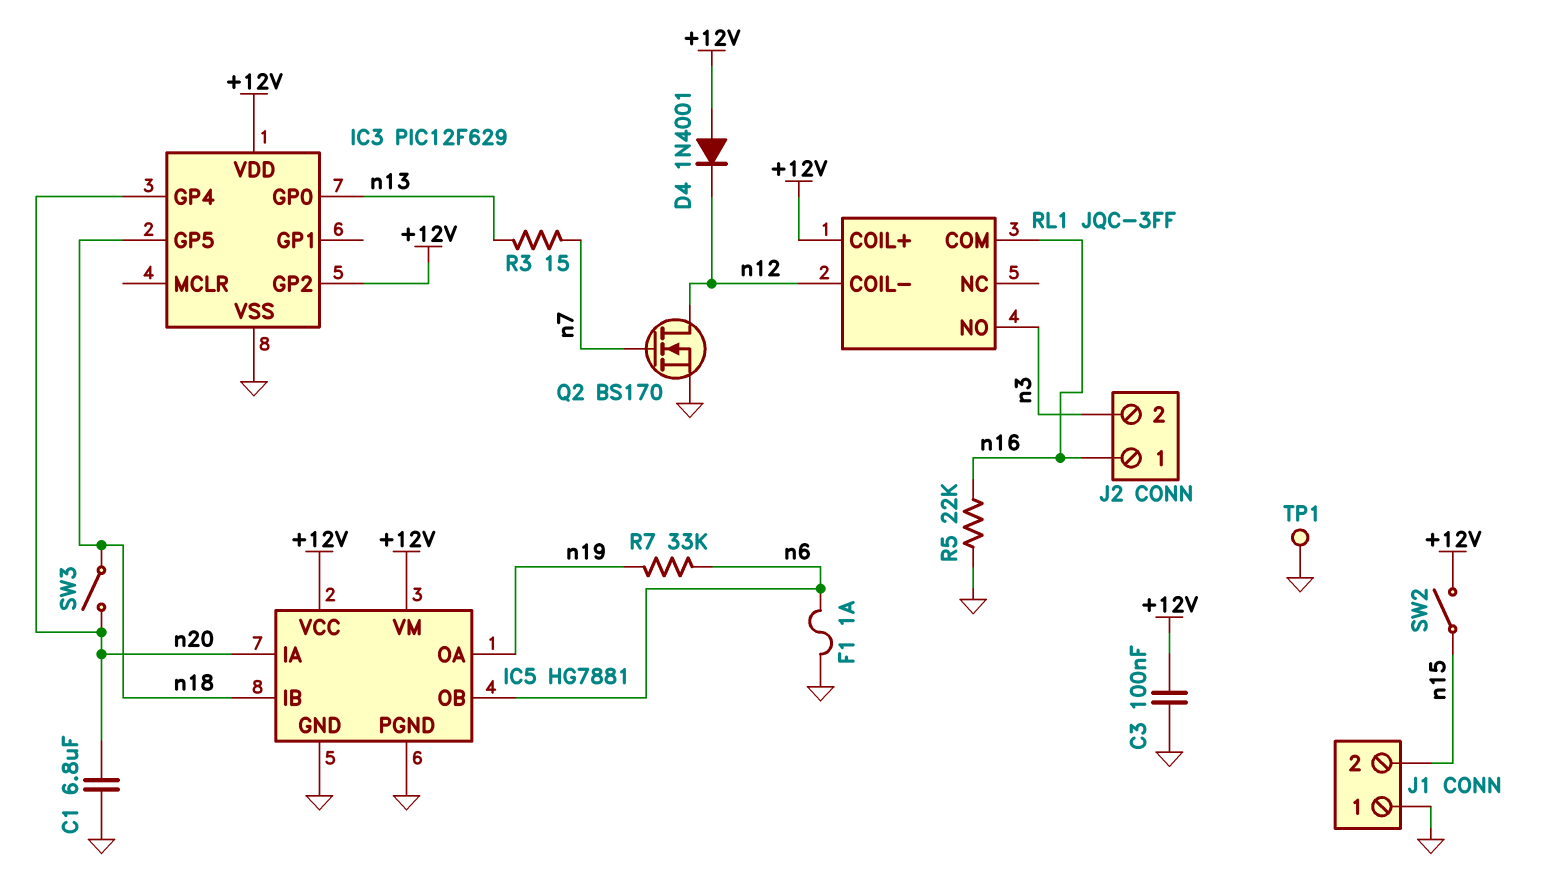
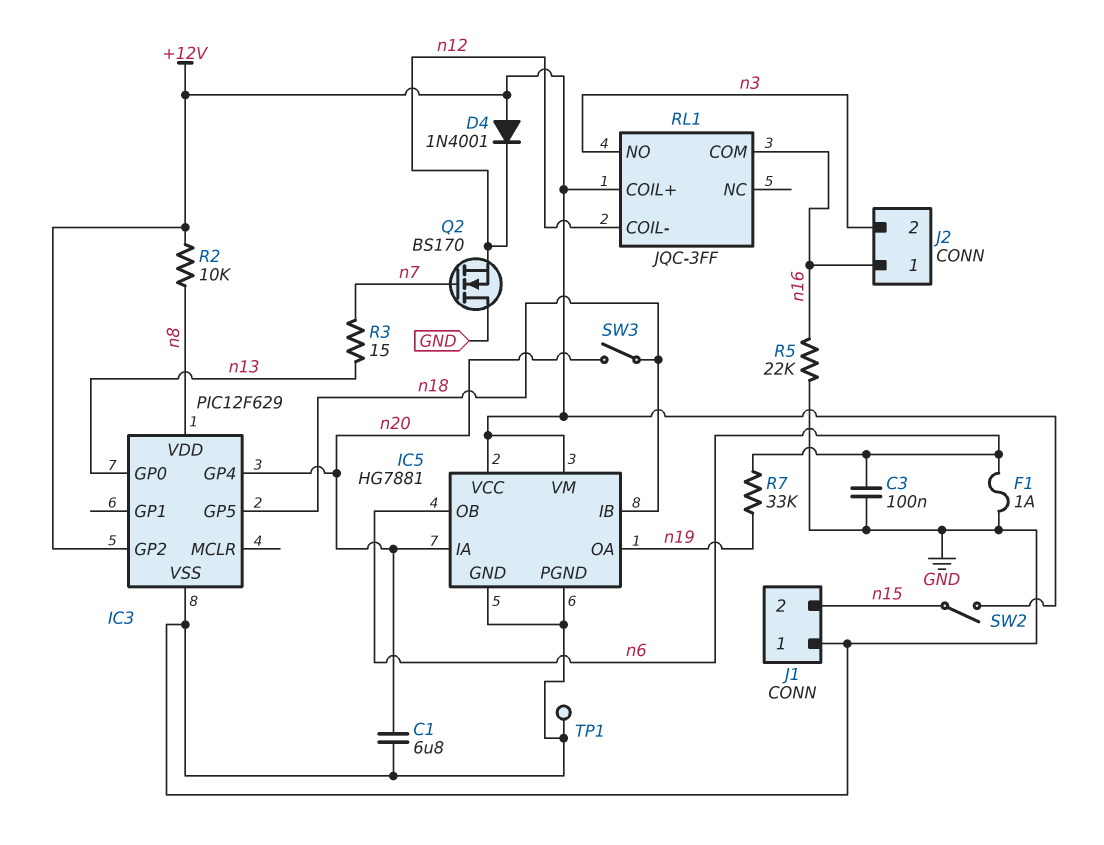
C3: 100nF (+12V, GND) -> 100nF (GND, n6)
IC3 pin VDD: +12V -> n8
Q2: NMOS BS170 (G n7, D n12, S GND) -> NMOS BS170 (G n7, D GND, S n12)
R2: none -> 10k (+12V, n8)

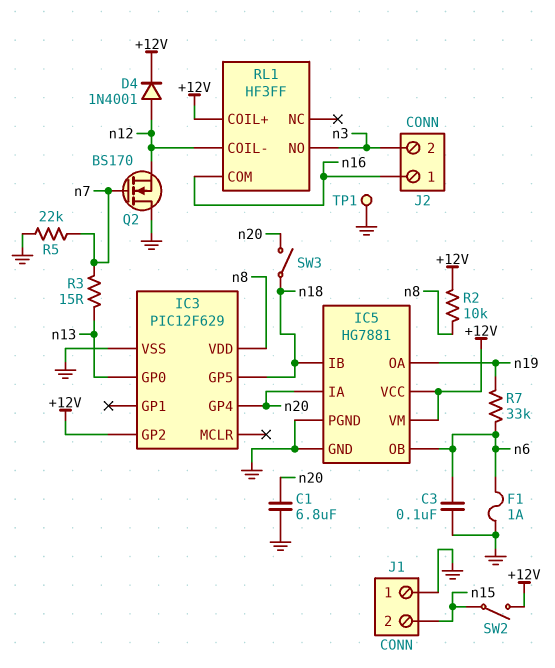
D4: diode 1N4001 (A +12V, K n12) -> diode 1N4001 (A n12, K +12V)
R5: 22k (GND, n16) -> 22k (GND, n7)
RL1: JQC-3FF -> HF3FF

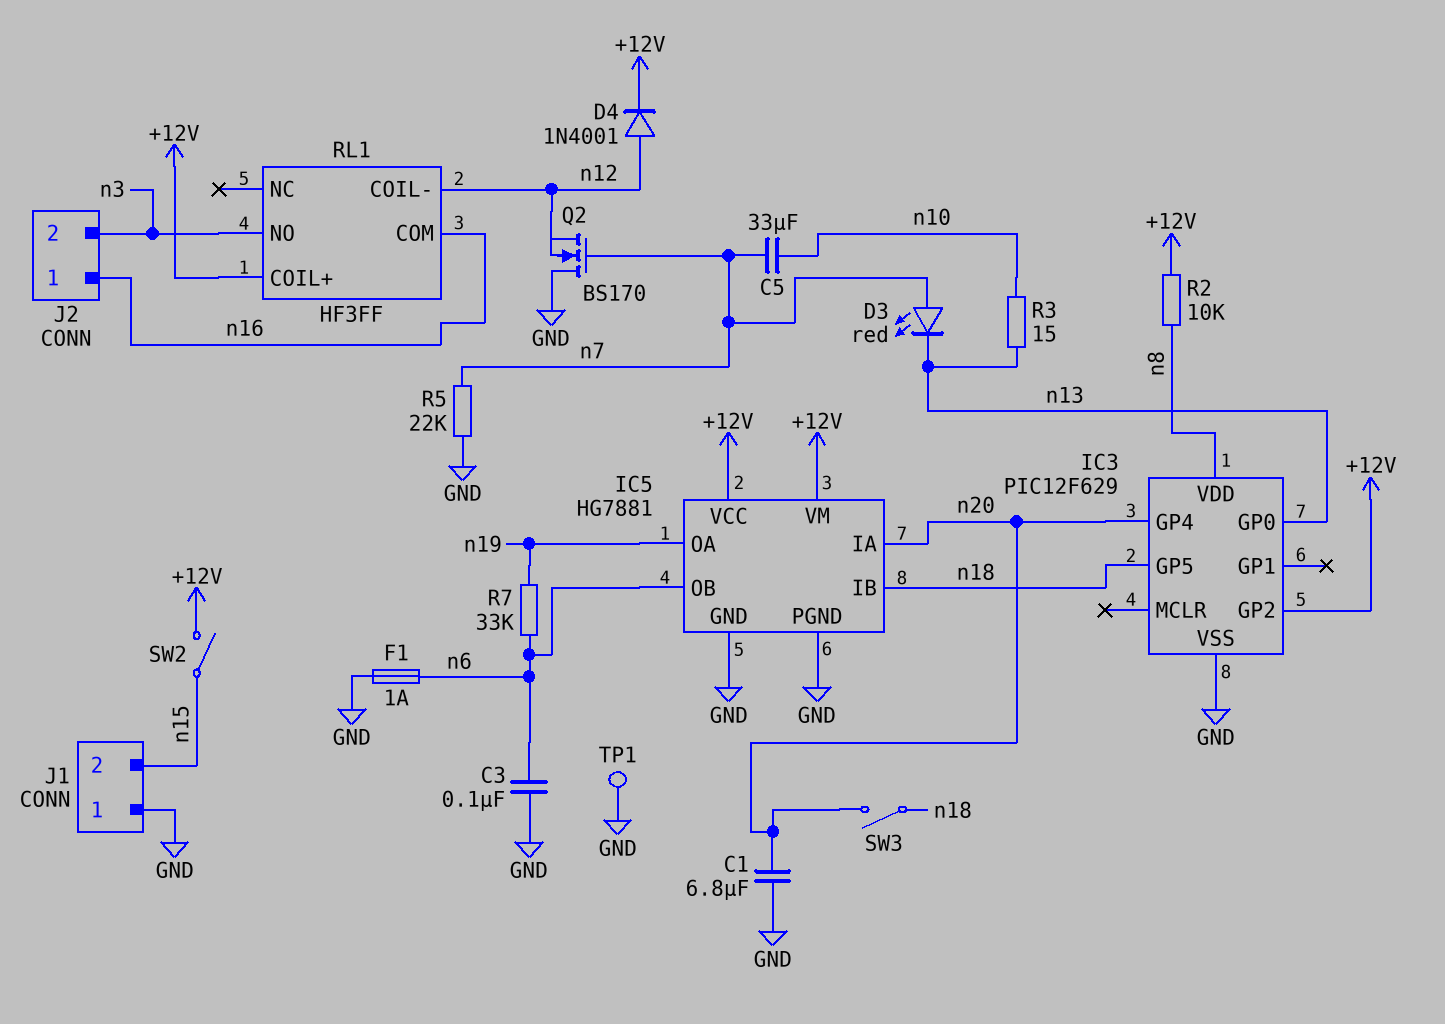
C5: none -> 33uF (n7, n10)
D3: none -> LED red (A n7, K n13)
R3: 15 (n7, n13) -> 15 (n10, n13)

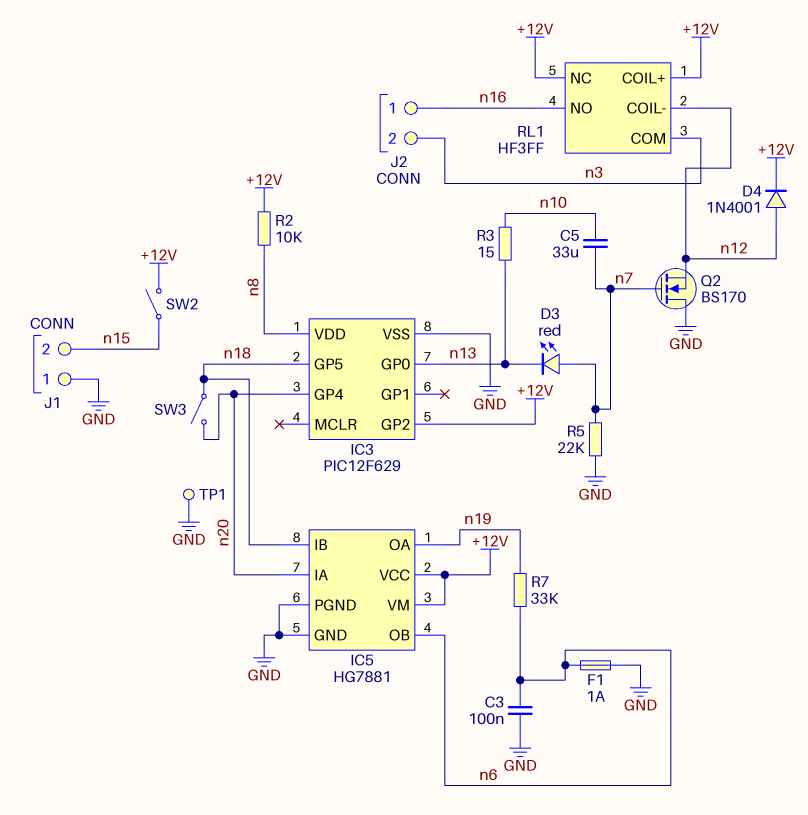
C1: 6.8uF (GND, n20) -> none
RL1 pin COM: n16 -> n3
RL1 pin NC: none -> +12V
RL1 pin NO: n3 -> n16

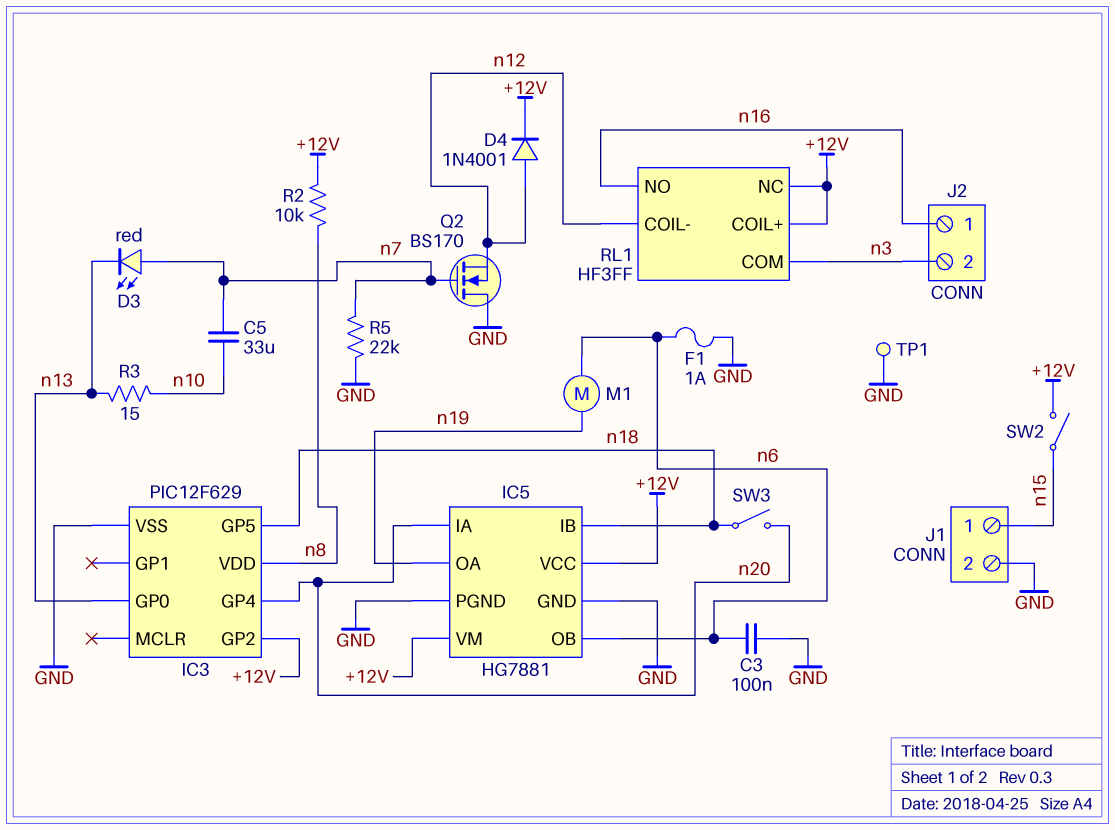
J1 pin 1: GND -> n15
J1 pin 2: n15 -> GND
M1: none -> motor (n6, n19)
R7: 33k (n6, n19) -> none

